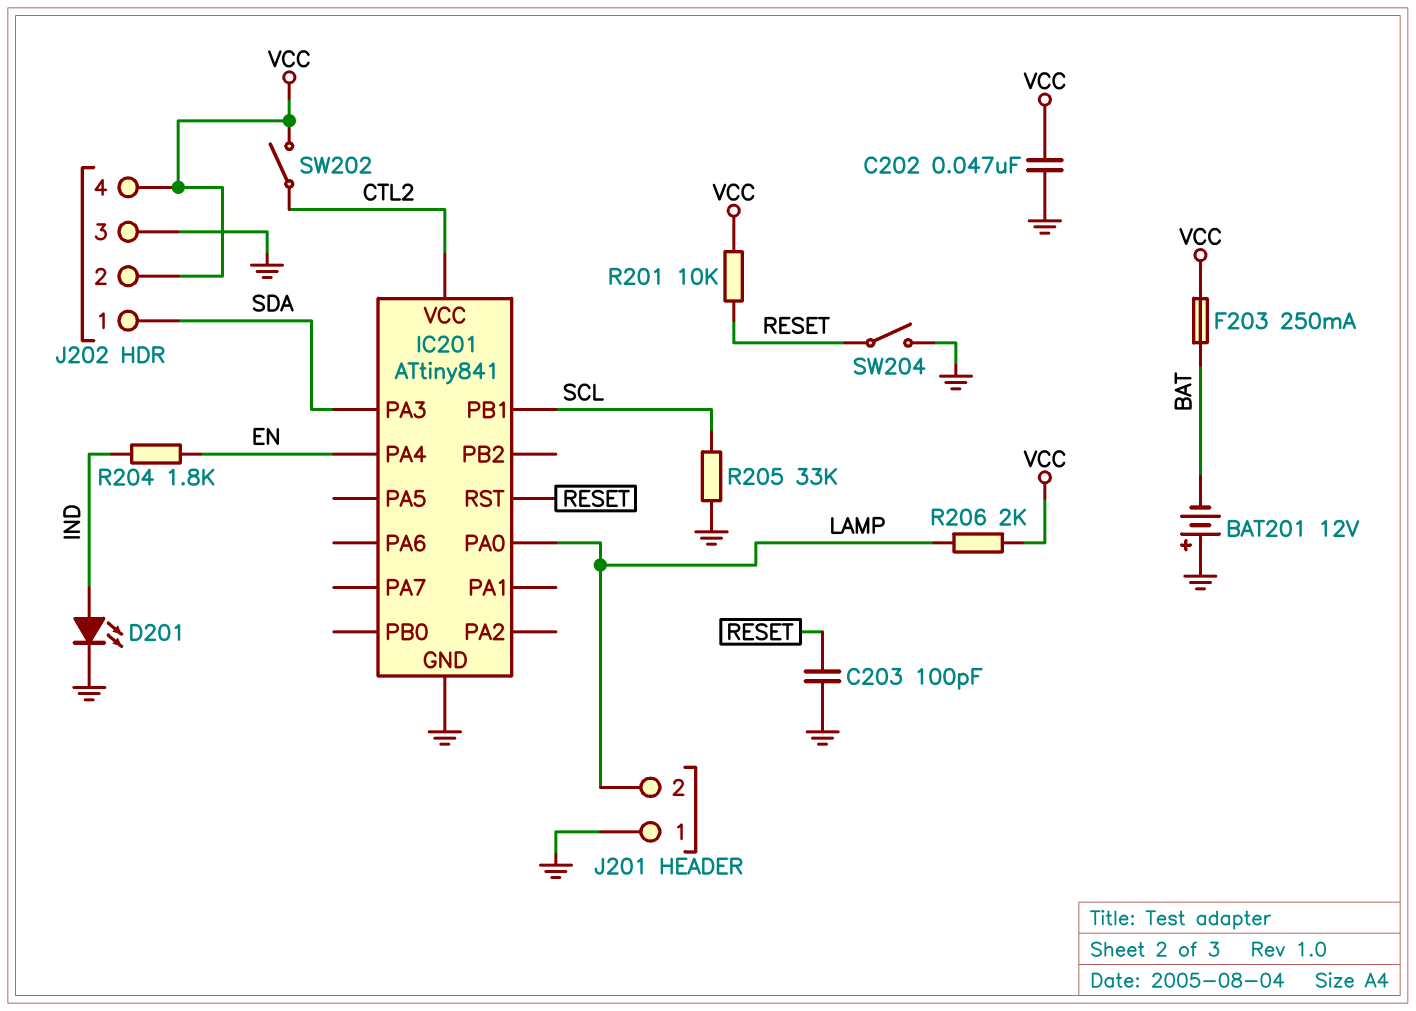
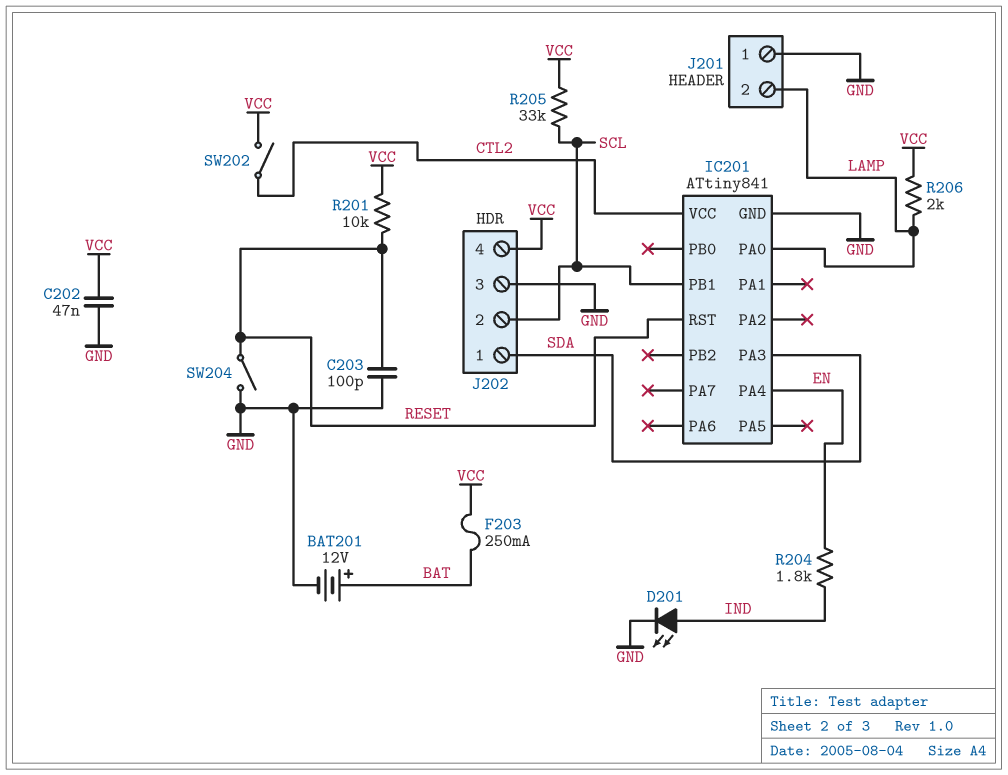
BAT201: 12V (plus GND, minus BAT) -> 12V (plus BAT, minus GND)
J202 pin 2: VCC -> SCL
R205: 33k (GND, SCL) -> 33k (SCL, VCC)

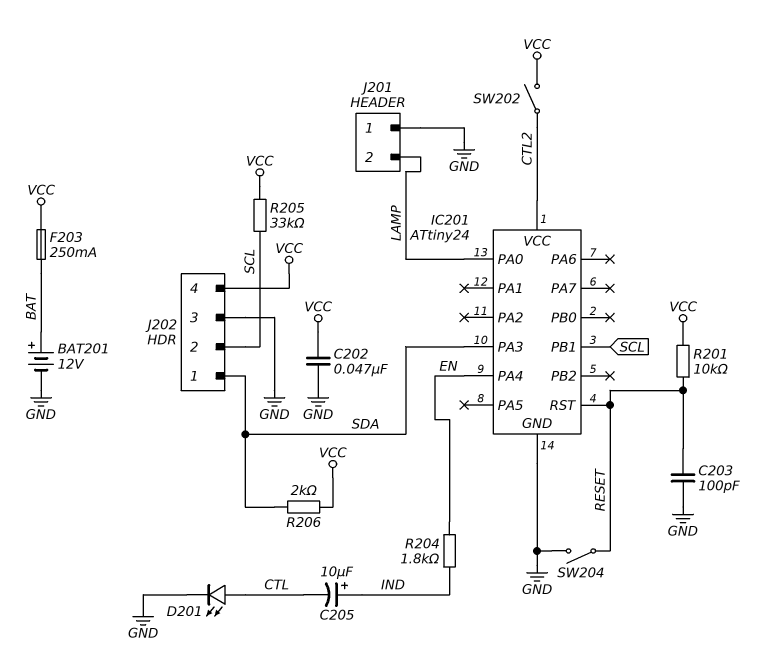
C205: none -> 10uF (plus IND, minus CTL)
D201: LED (A IND, K GND) -> LED (A CTL, K GND)
IC201: ATtiny841 -> ATtiny24
R206: 2k (LAMP, VCC) -> 2k (SDA, VCC)

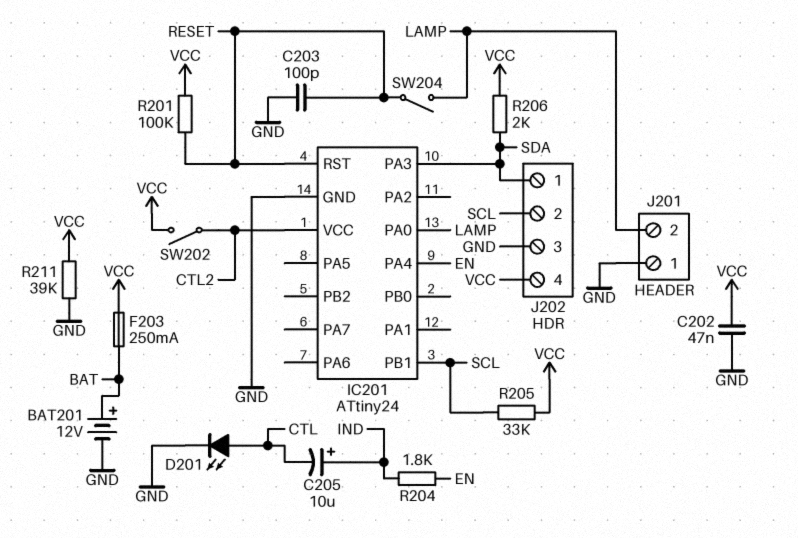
R201: 10k (RESET, VCC) -> 100k (RESET, VCC)
R211: none -> 39k (GND, VCC)
SW204: switch (GND, RESET) -> switch (LAMP, RESET)

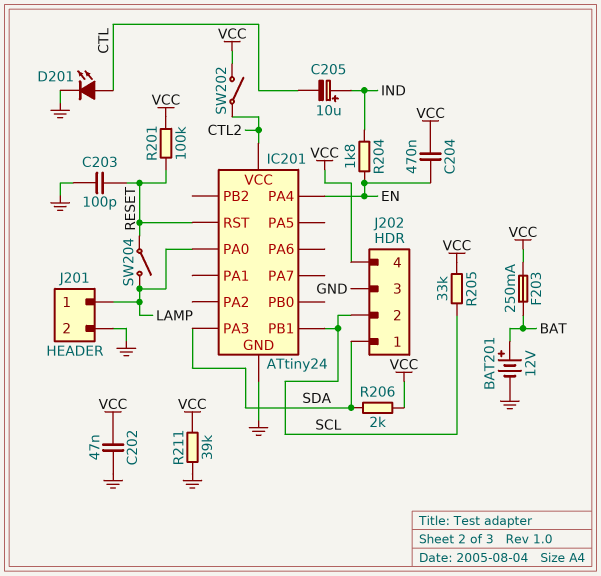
C204: none -> 470nF (EN, VCC)
J201 pin 1: GND -> LAMP
J201 pin 2: LAMP -> GND

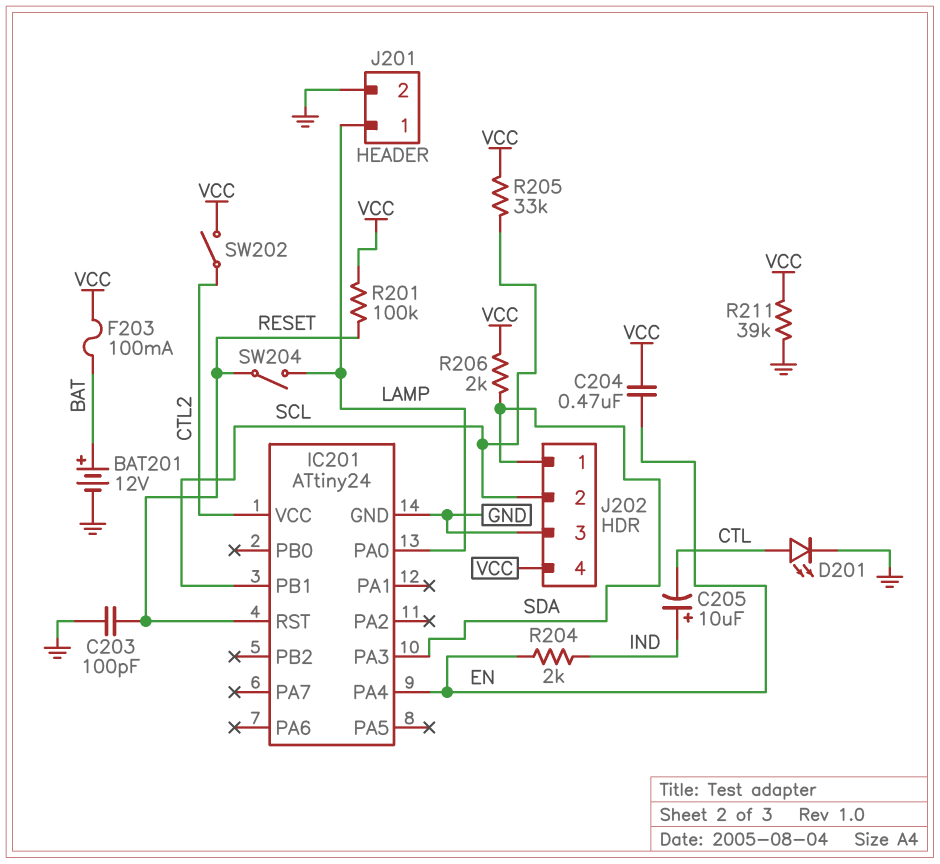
C202: 47nF (GND, VCC) -> none
F203: 250mA (BAT, VCC) -> 100mA (BAT, VCC)
R204: 1.8k (EN, IND) -> 2k (EN, IND)

